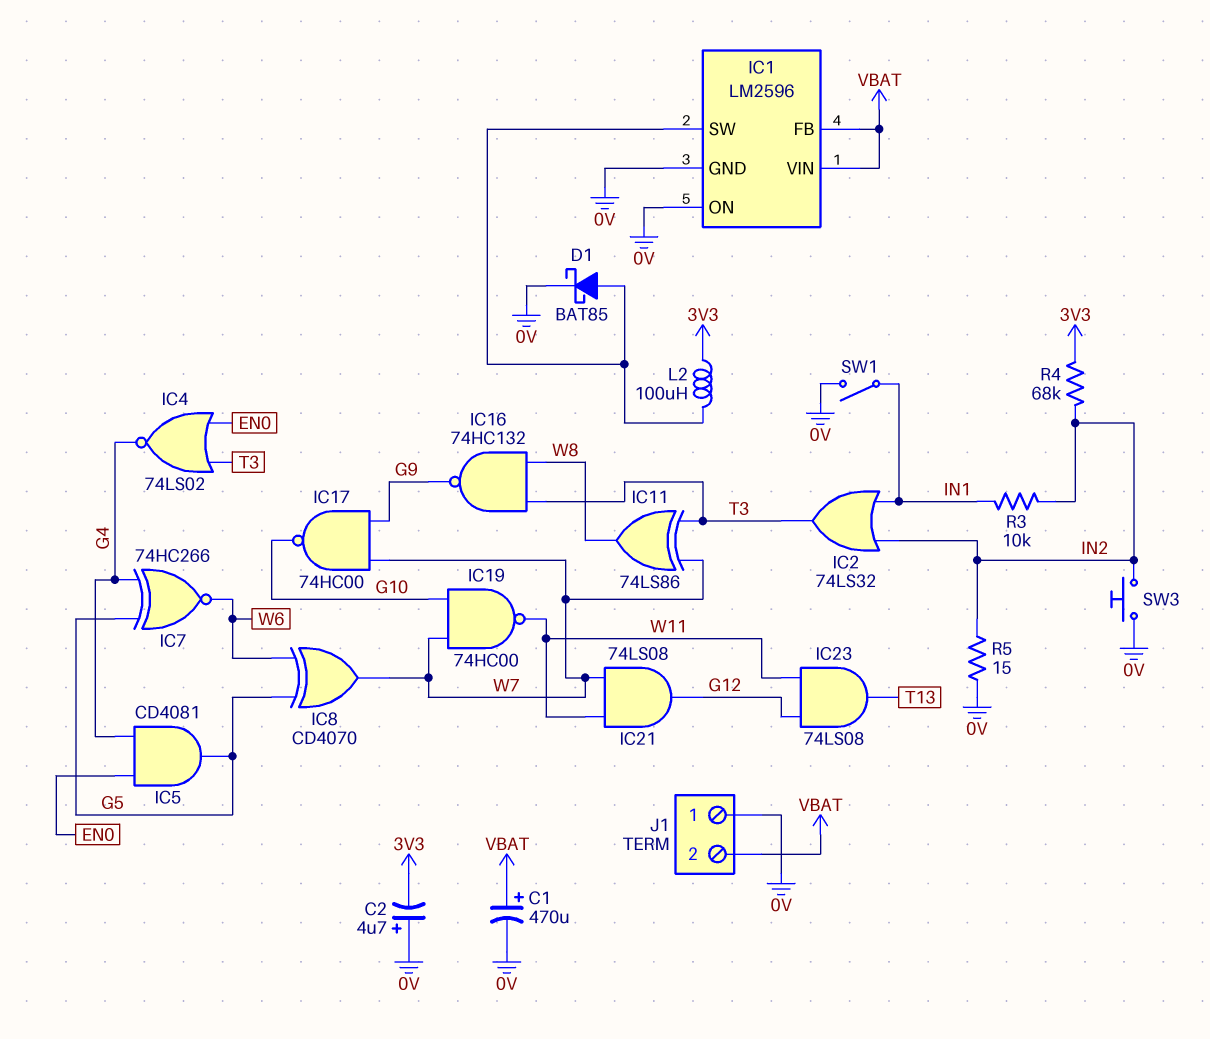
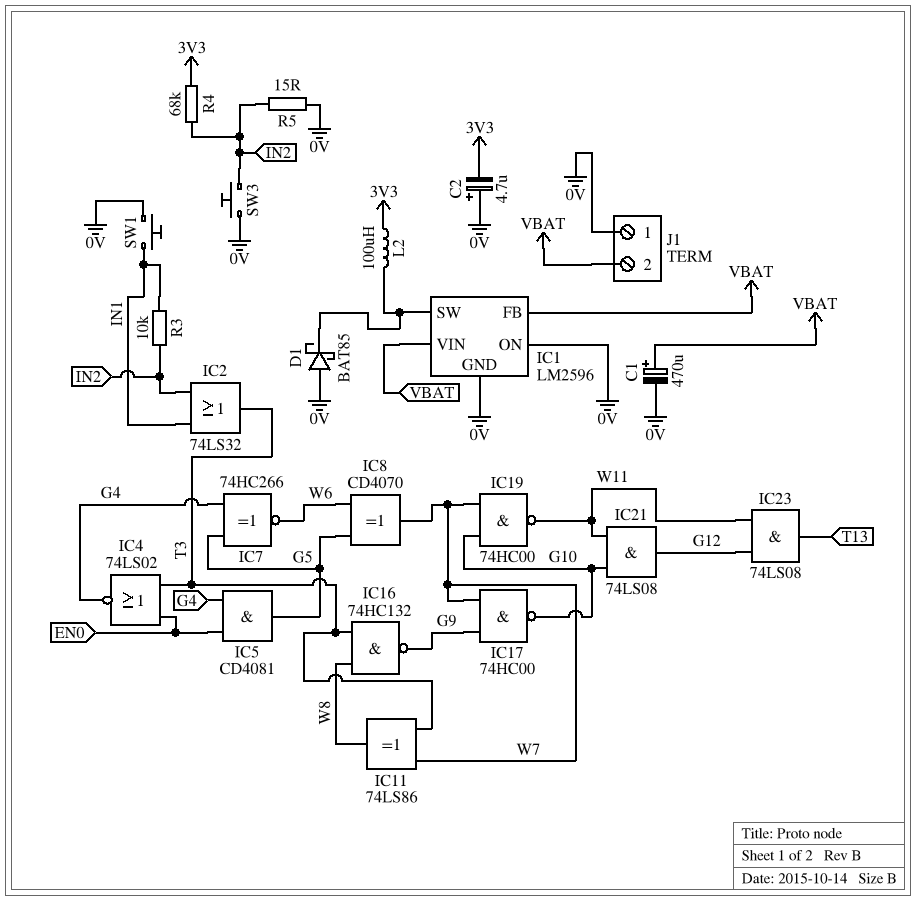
D1: schottky BAT85 (A IC1/SW, K 0V) -> schottky BAT85 (A 0V, K IC1/SW)
IC21: AND 74LS08 (in W7, in W11, out G12) -> AND 74LS08 (in G10, in W11, out G12)
SW1: switch (0V, IN1) -> button (0V, IN1)

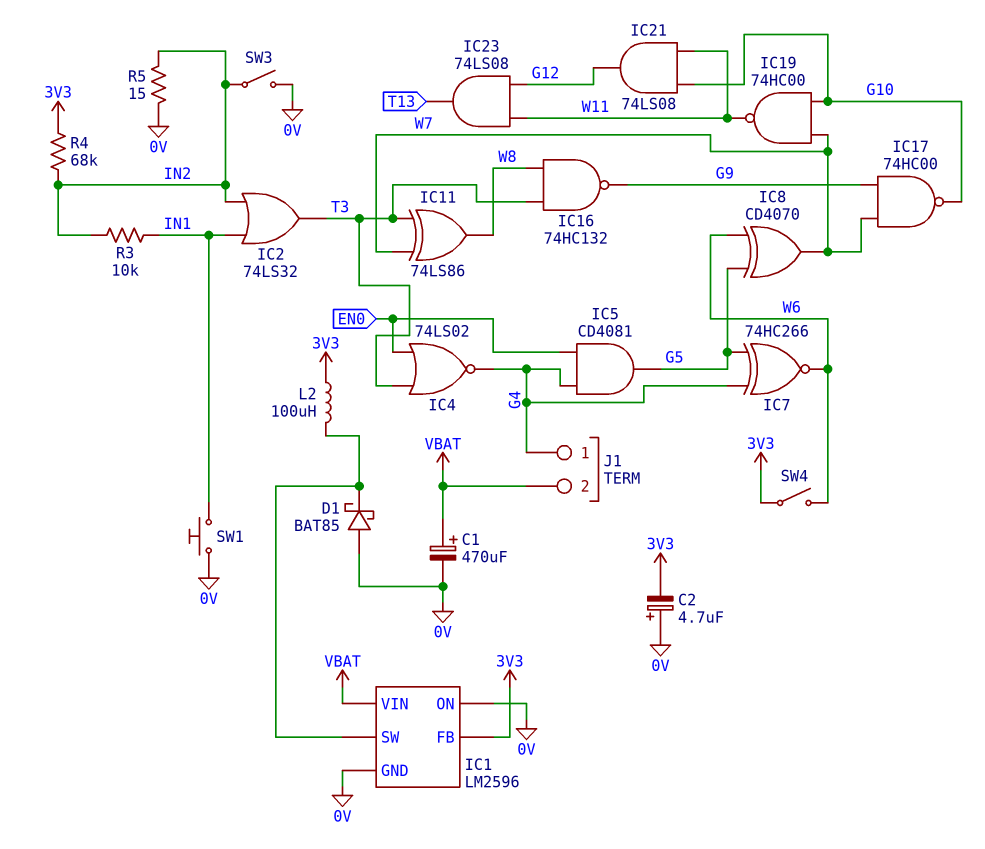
IC1 pin FB: VBAT -> 3V3
J1 pin 1: 0V -> G4
SW3: button (0V, IN2) -> switch (0V, IN2)
SW4: none -> switch (3V3, W6)

